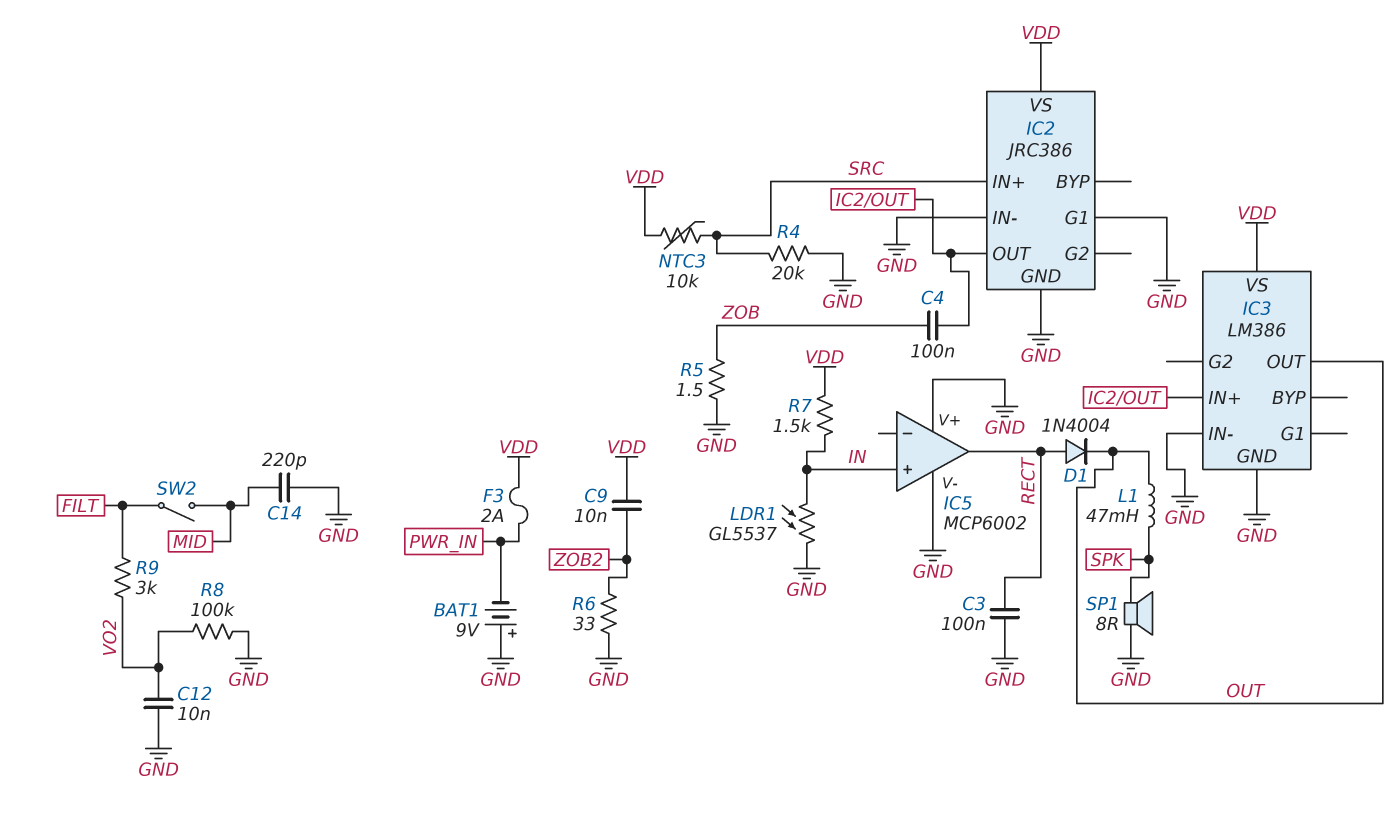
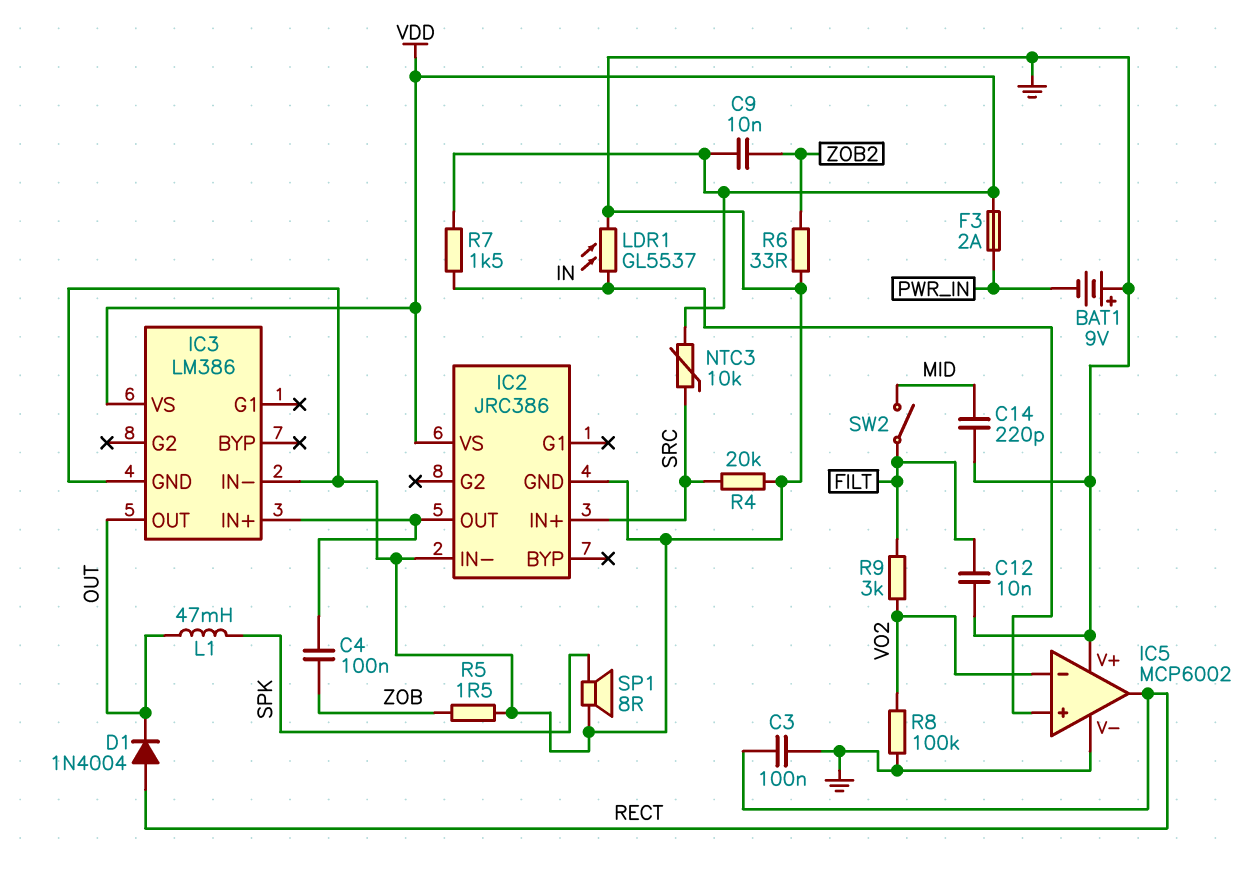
C12: 10nF (GND, VO2) -> 10nF (FILT, GND)
IC2 pin G1: GND -> none
IC5 pin in-: none -> VO2

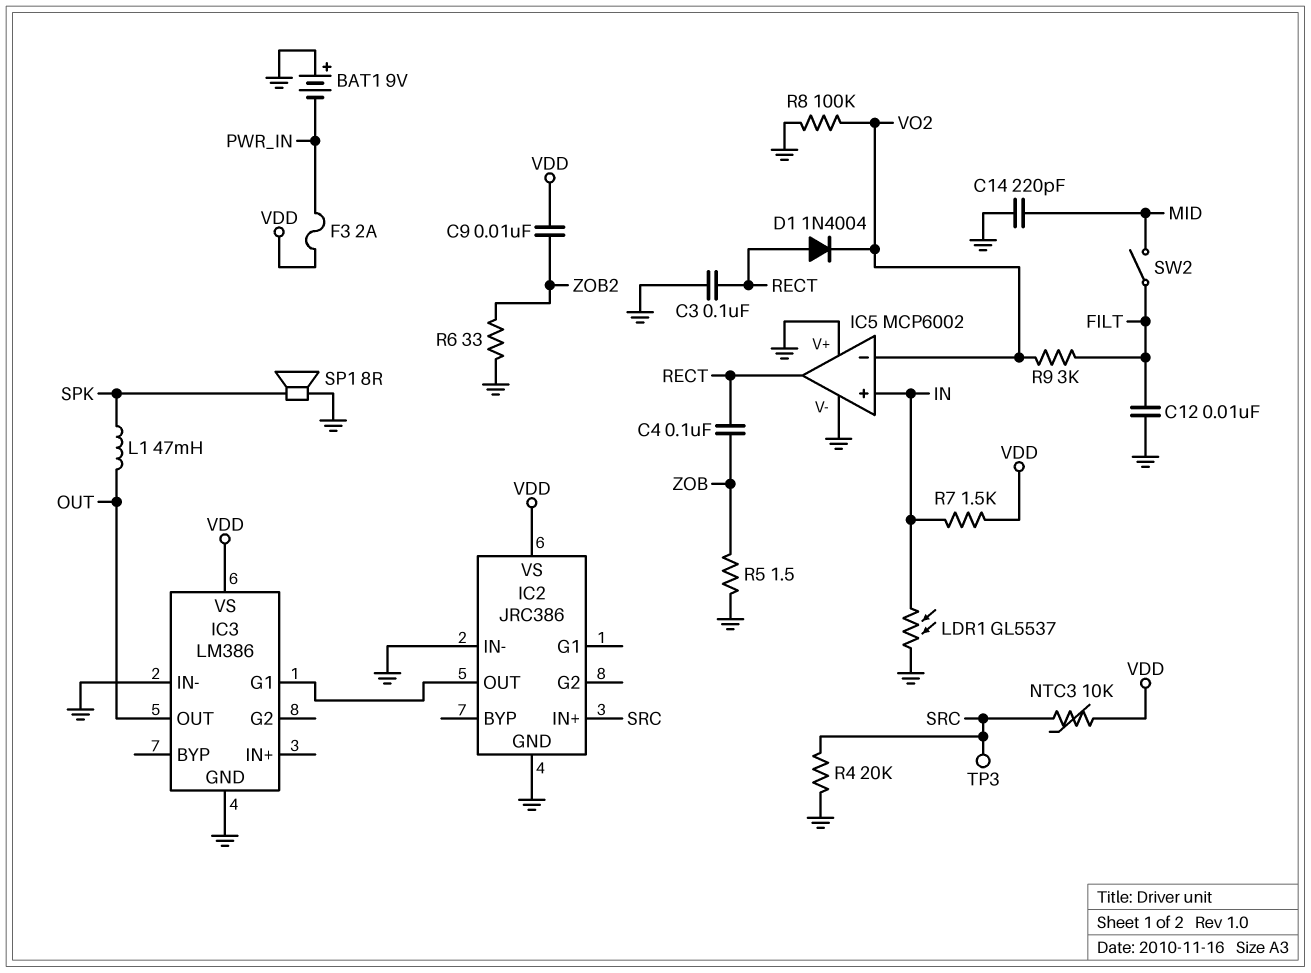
C4: 100nF (IC2/OUT, ZOB) -> 100nF (RECT, ZOB)
D1: diode 1N4004 (A RECT, K OUT) -> diode 1N4004 (A RECT, K VO2)
IC3 pin G1: none -> IC2/OUT
IC3 pin IN+: IC2/OUT -> none
TP3: none -> test point (SRC)

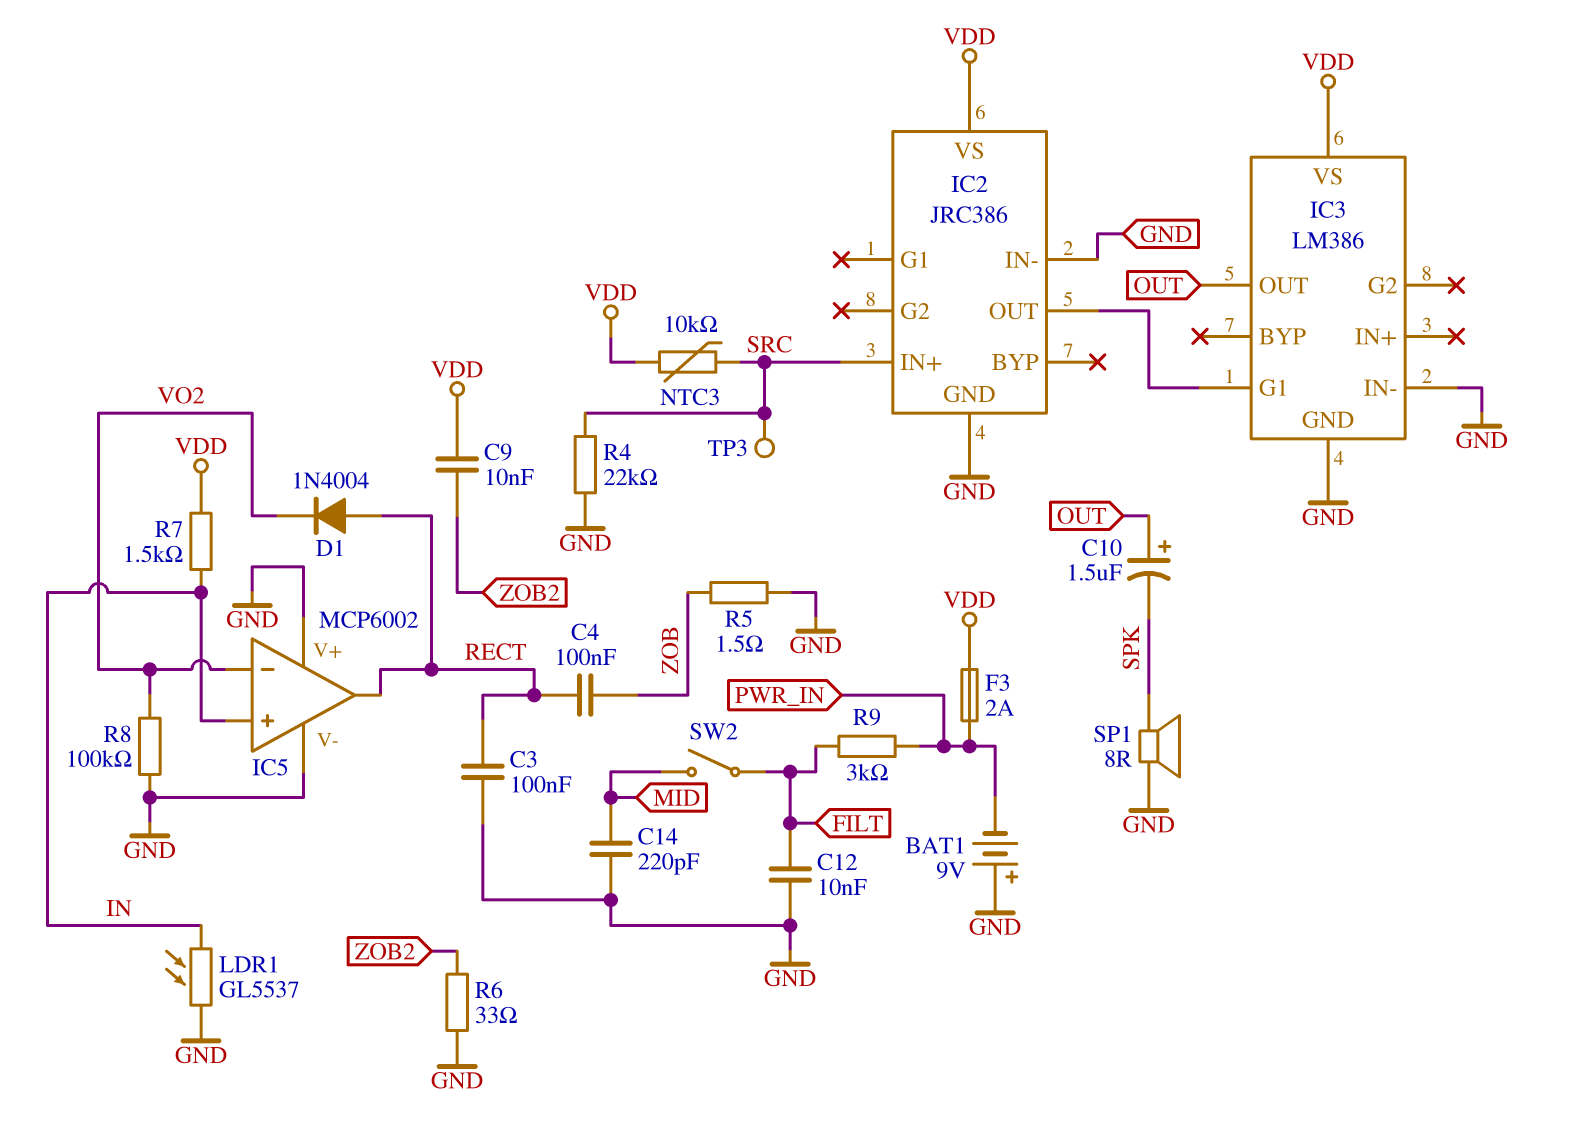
C10: none -> 1.5uF (plus OUT, minus SPK)
L1: 47mH (OUT, SPK) -> none
R4: 20k (GND, SRC) -> 22k (GND, SRC)
R9: 3k (FILT, VO2) -> 3k (FILT, PWR_IN)

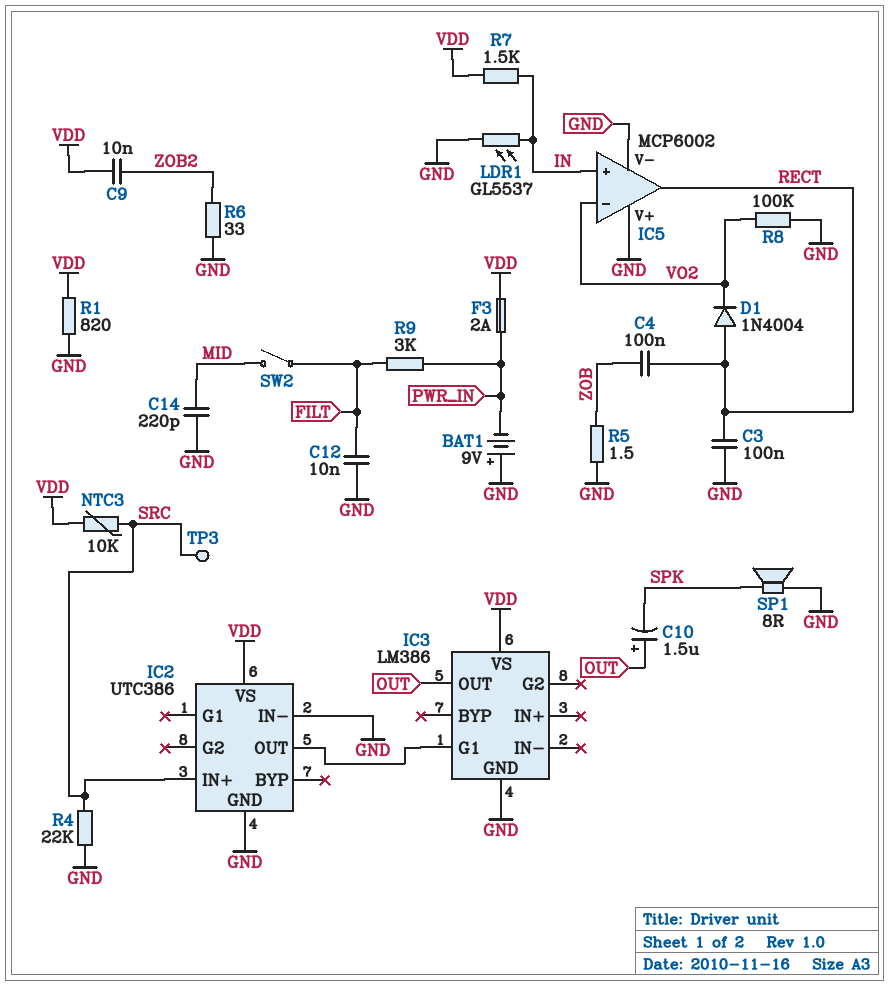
IC2: JRC386 -> UTC386
IC3 pin IN-: GND -> none
R1: none -> 820 (GND, VDD)

